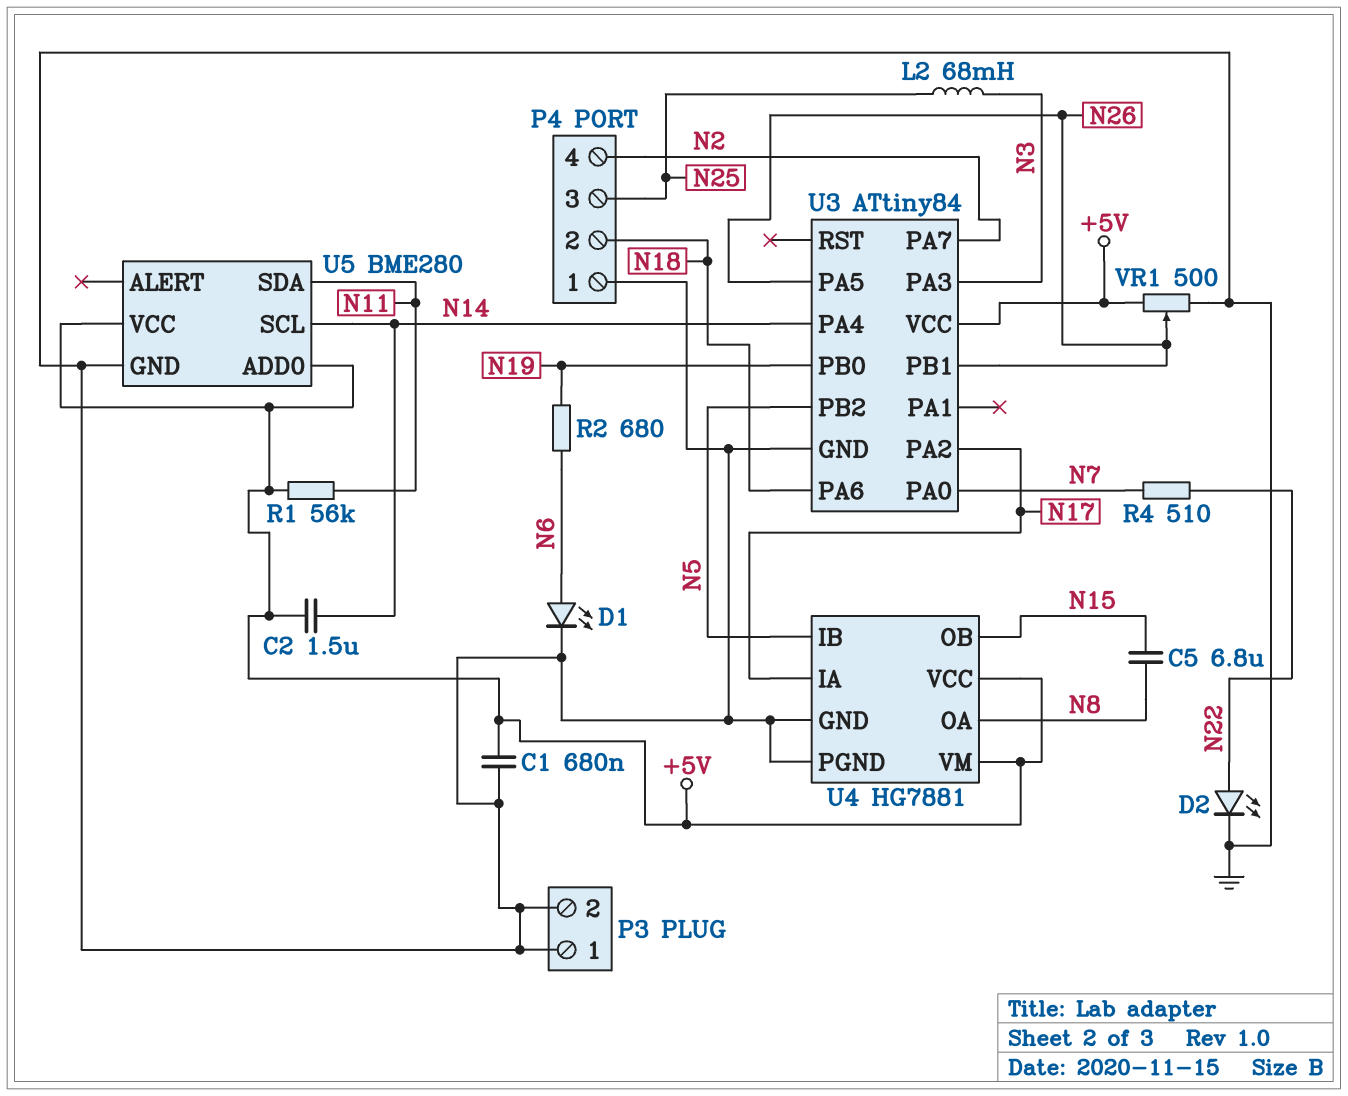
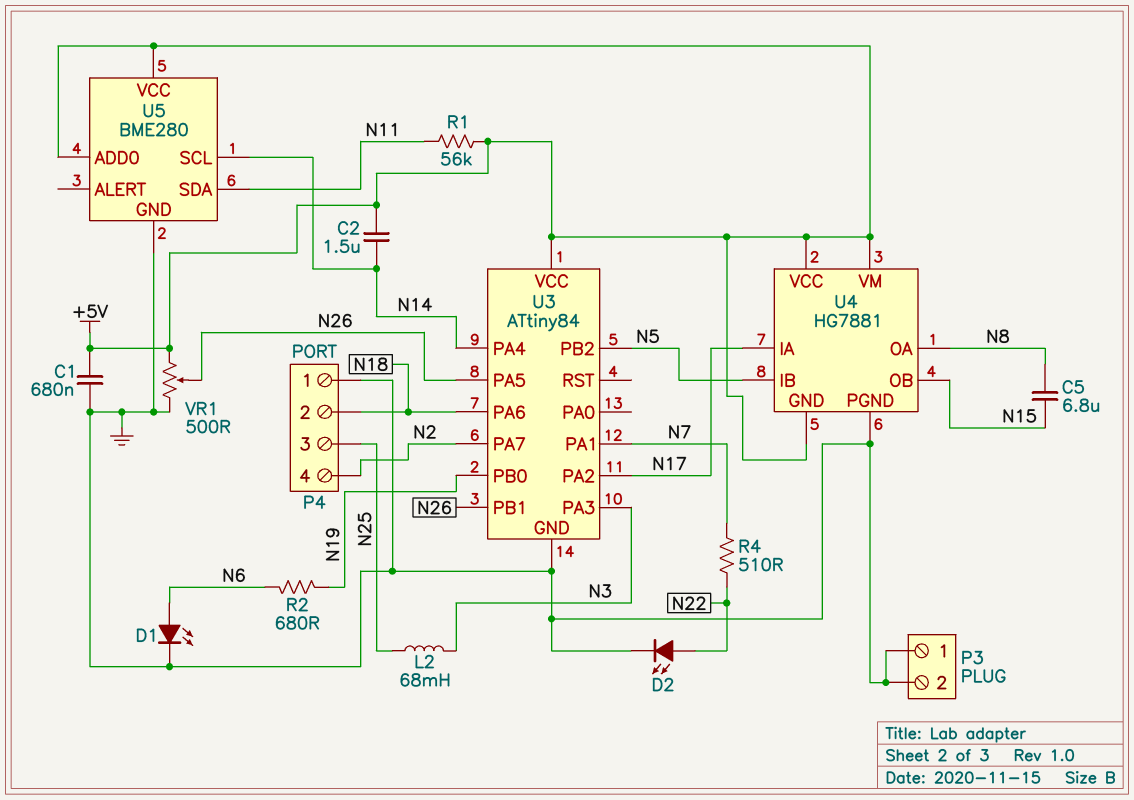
U3 pin PA0: N7 -> none
U3 pin PA1: none -> N7
U4 pin GND: GND -> +5V

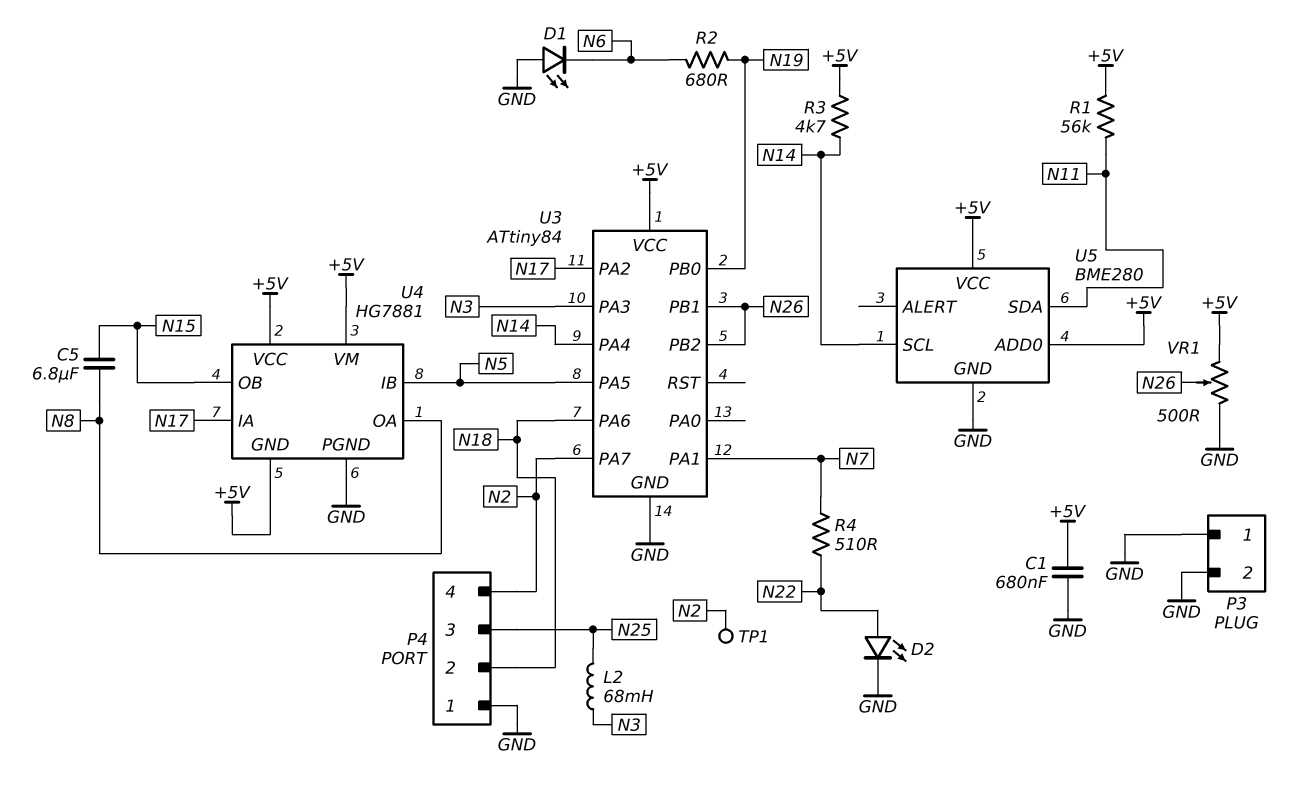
C2: 1.5uF (+5V, N14) -> none
D1: LED (A N6, K GND) -> LED (A GND, K N6)
R3: none -> 4.7k (+5V, N14)
TP1: none -> test point (N2)
U3 pin PA5: N26 -> N5
U3 pin PB2: N5 -> N26

